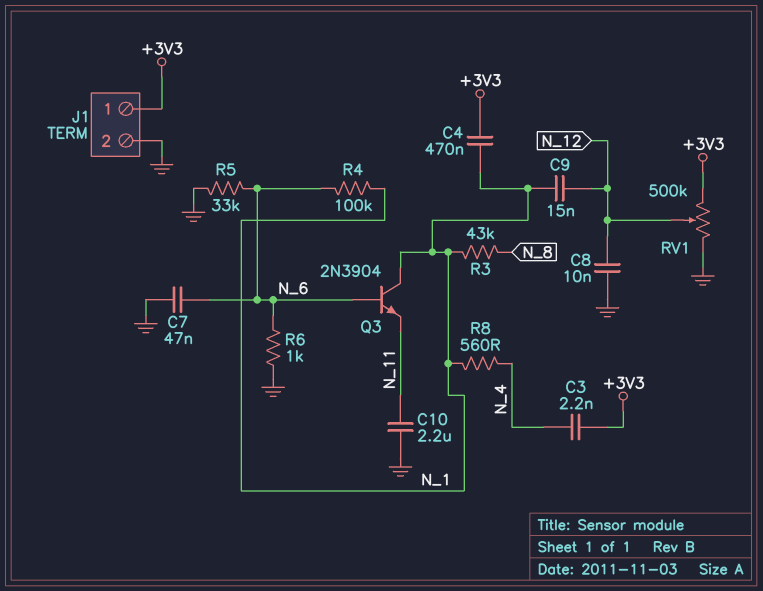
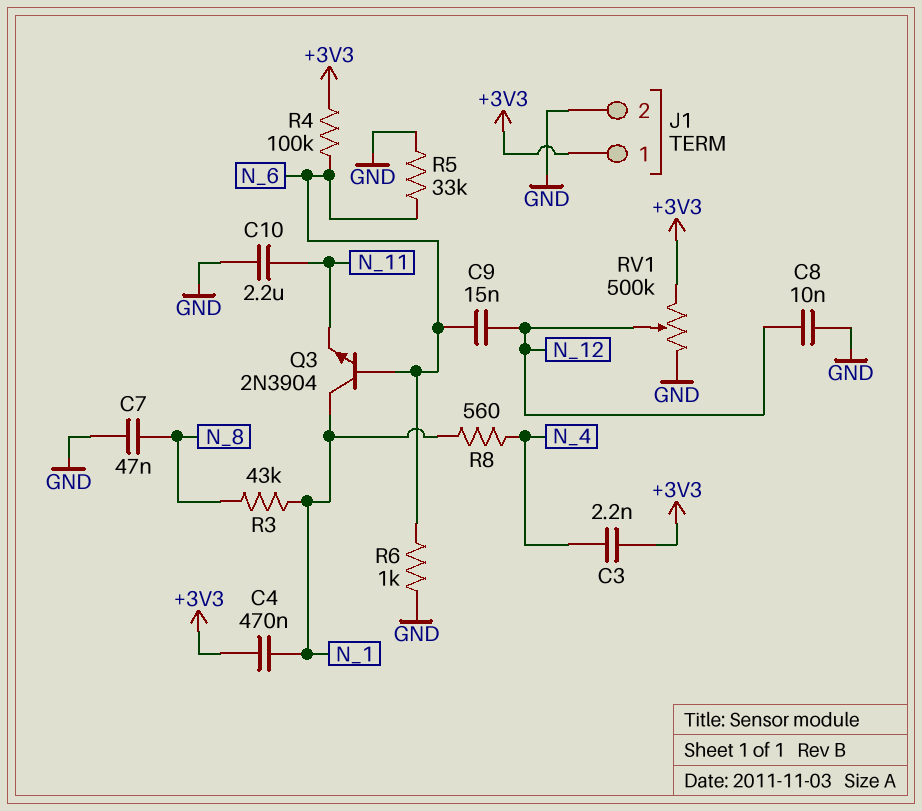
C7: 47nF (GND, N_6) -> 47nF (GND, N_8)
C9: 15nF (N_1, N_12) -> 15nF (N_6, N_12)
R4: 100k (N_1, N_6) -> 100k (+3V3, N_6)

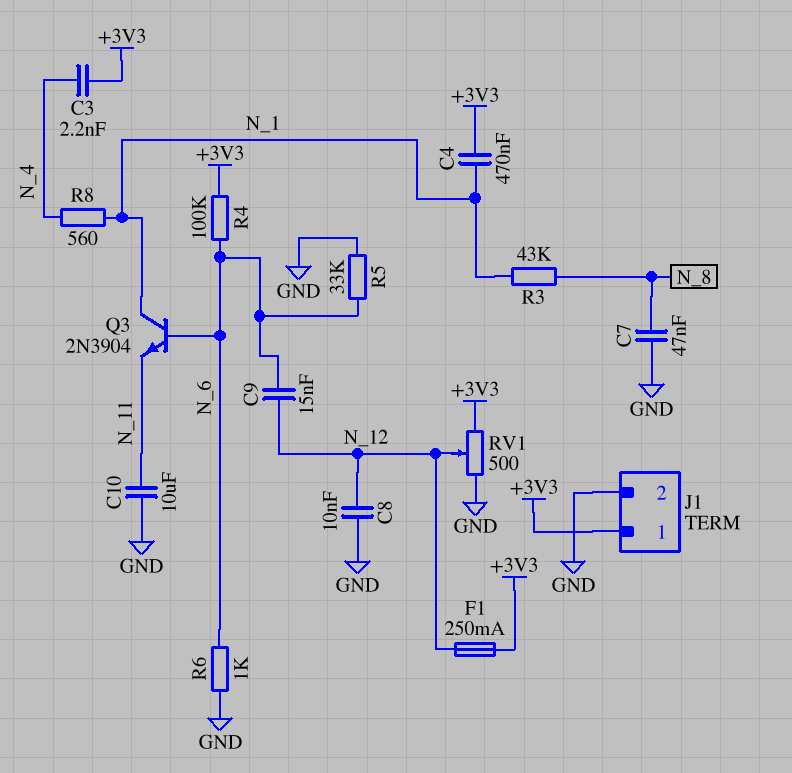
C10: 2.2uF (GND, N_11) -> 10uF (GND, N_11)
F1: none -> 250mA (+3V3, N_12)
RV1: 500k (+3V3, GND, wiper N_12) -> 500 (+3V3, GND, wiper N_12)

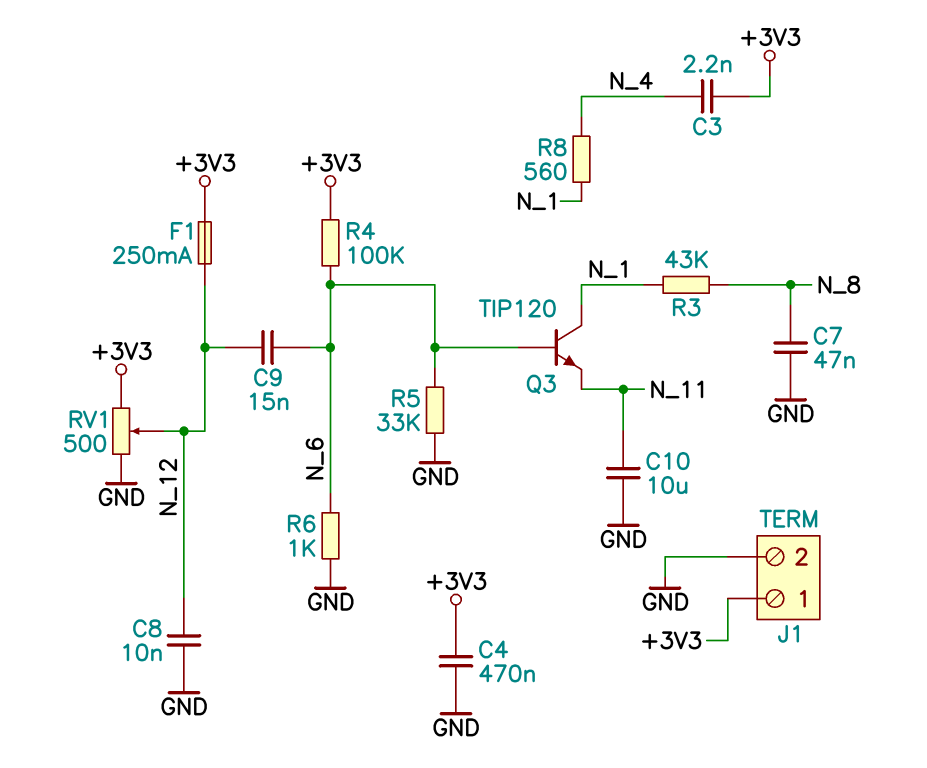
C4: 470nF (+3V3, N_1) -> 470nF (+3V3, GND)
Q3: NPN 2N3904 (B N_6, C N_1, E N_11) -> NPN TIP120 (B N_6, C N_1, E N_11)

